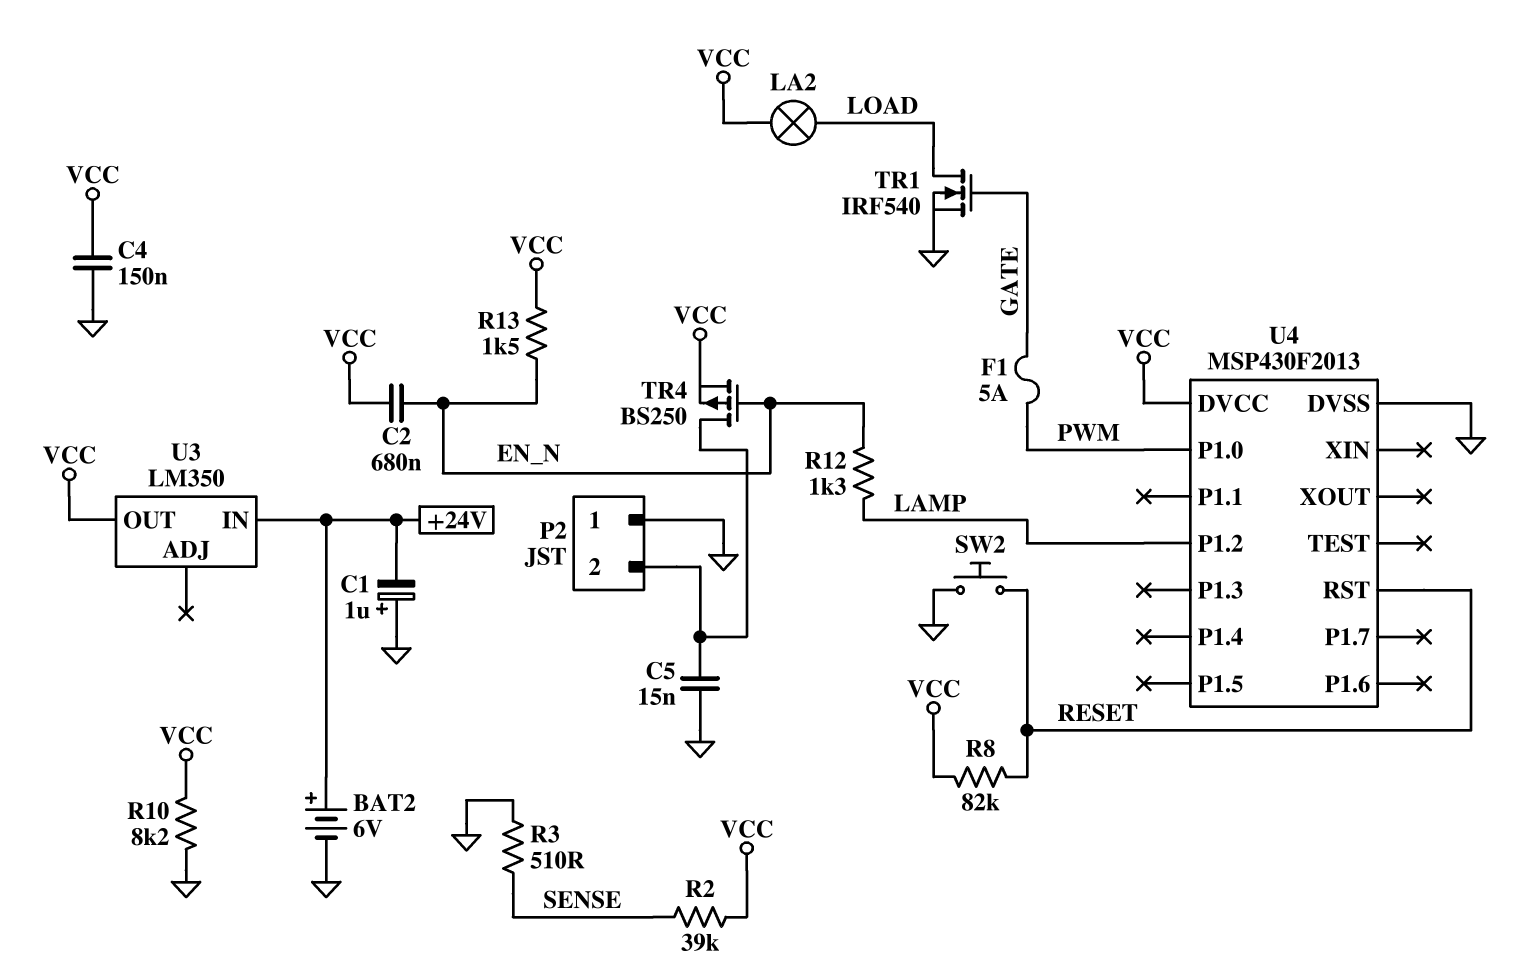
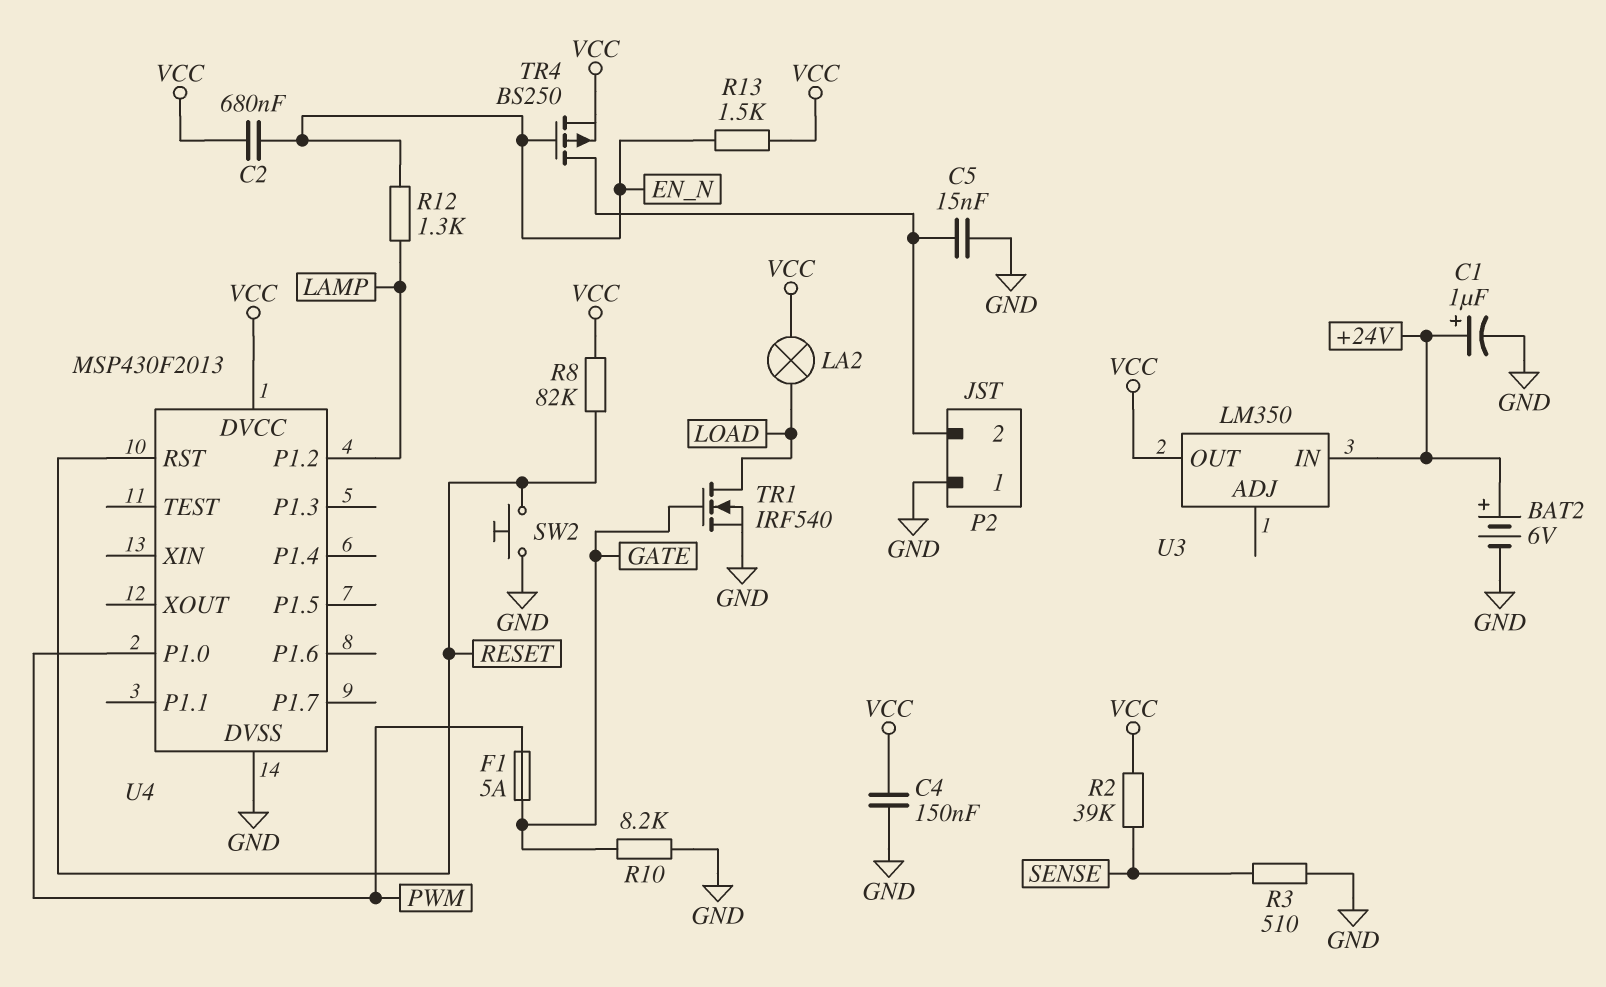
C1: 1uF (plus GND, minus +24V) -> 1uF (plus +24V, minus GND)
R10: 8.2k (GND, VCC) -> 8.2k (GATE, GND)

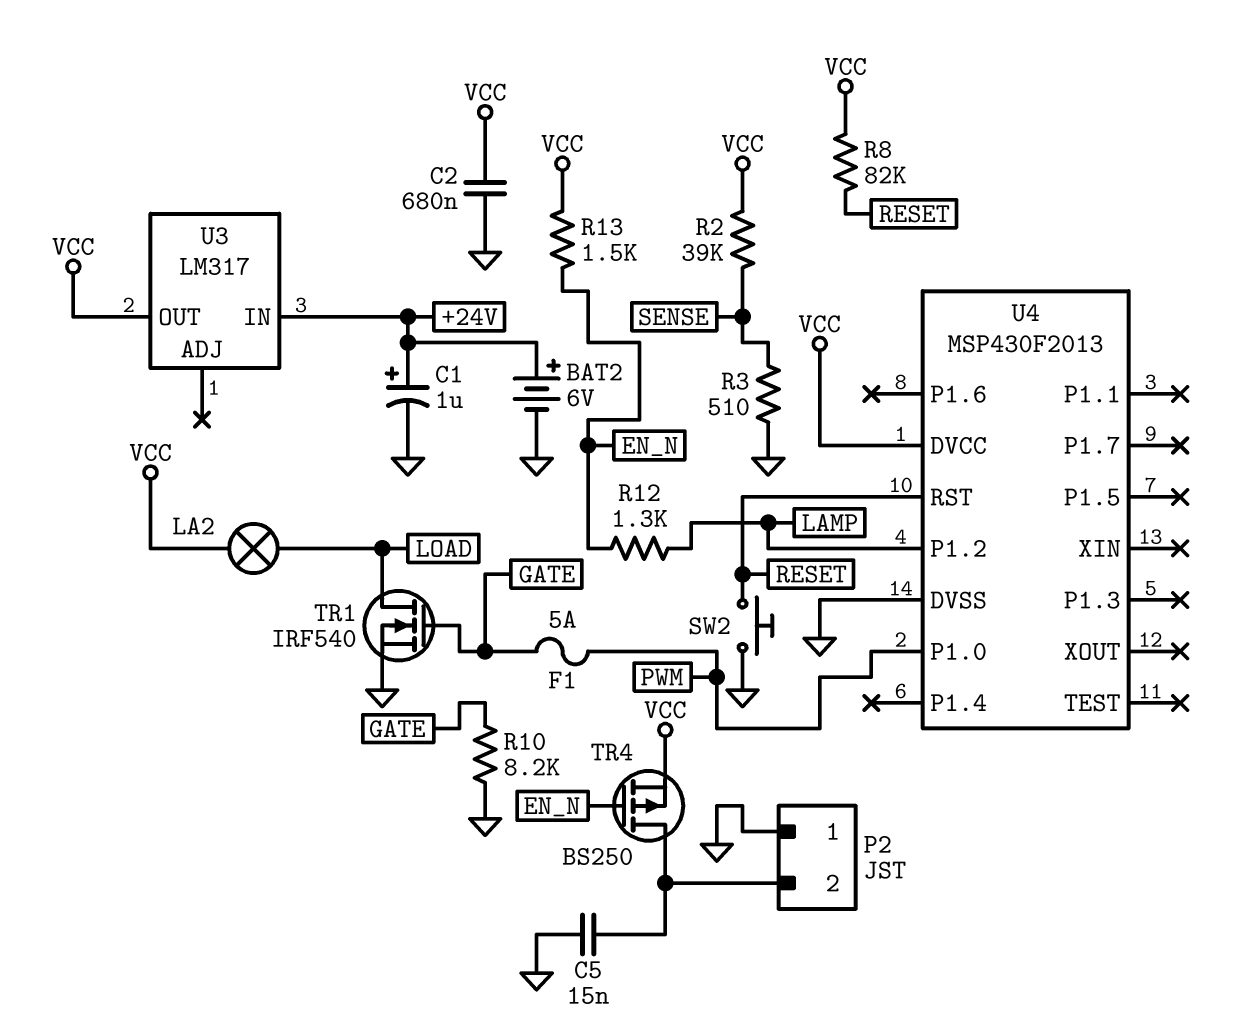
C2: 680nF (EN_N, VCC) -> 680nF (GND, VCC)
C4: 150nF (GND, VCC) -> none
U3: LM350 -> LM317

